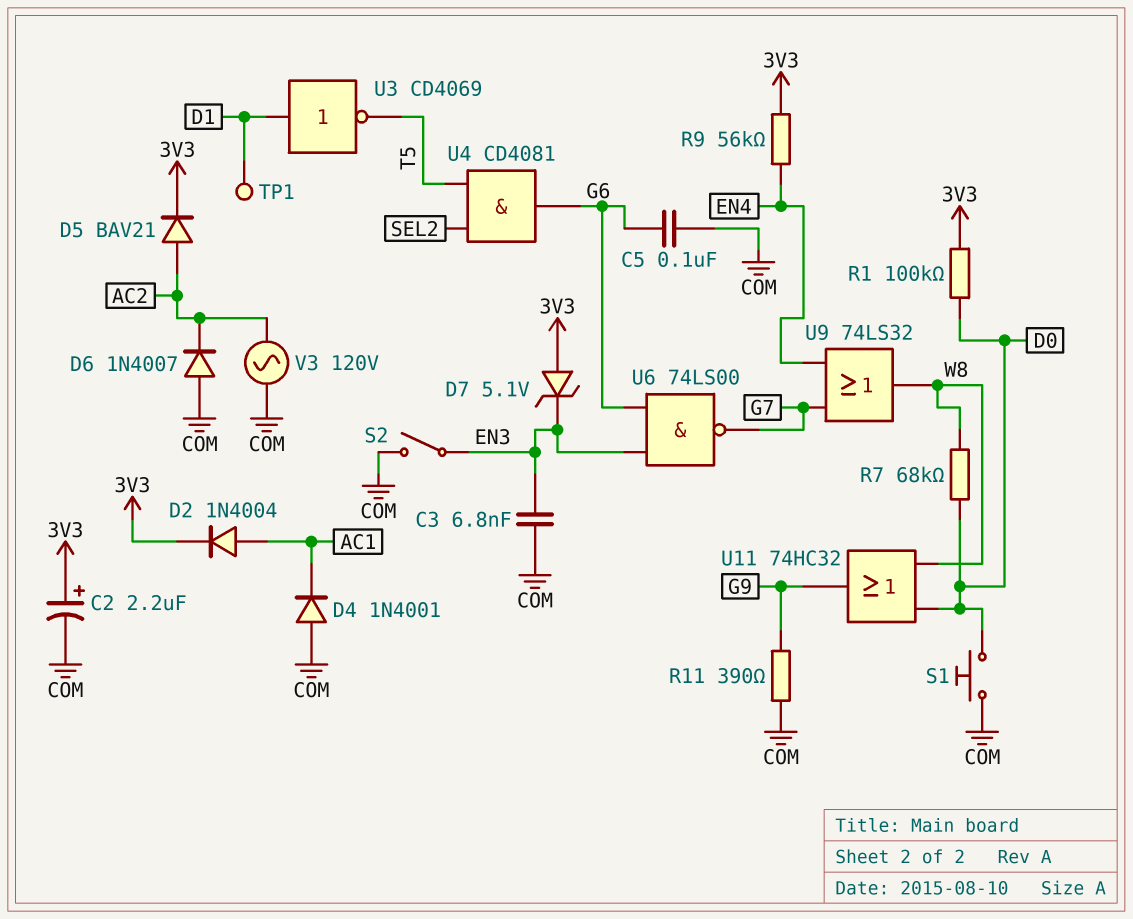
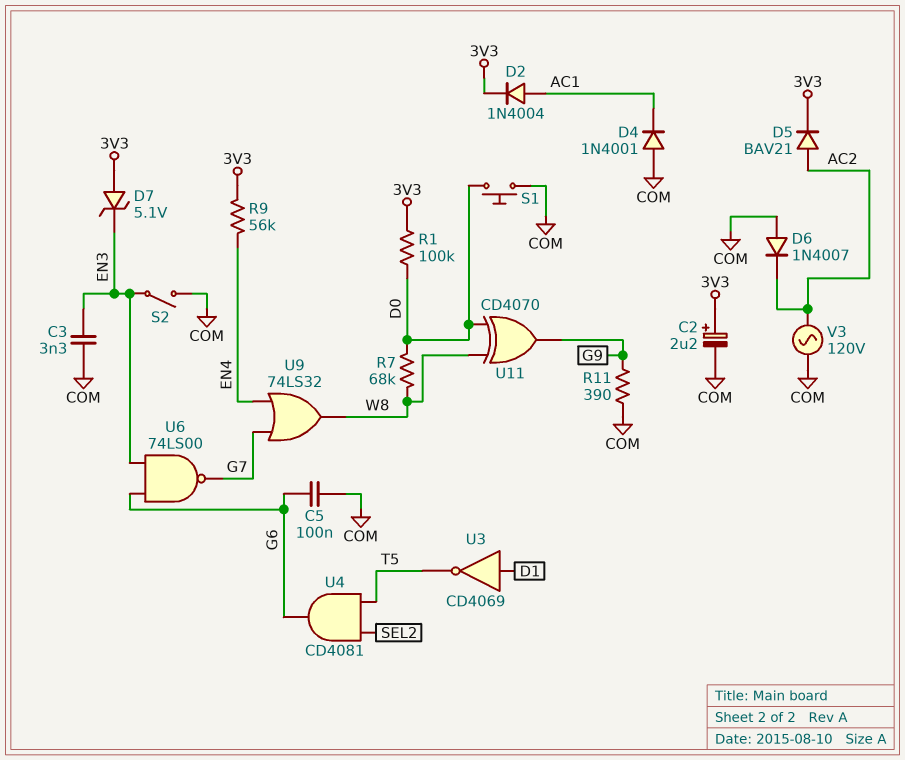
C3: 6.8nF (COM, EN3) -> 3.3nF (COM, EN3)
TP1: test point (D1) -> none
U11: OR 74HC32 (in D0, in W8, out G9) -> XOR CD4070 (in D0, in W8, out G9)

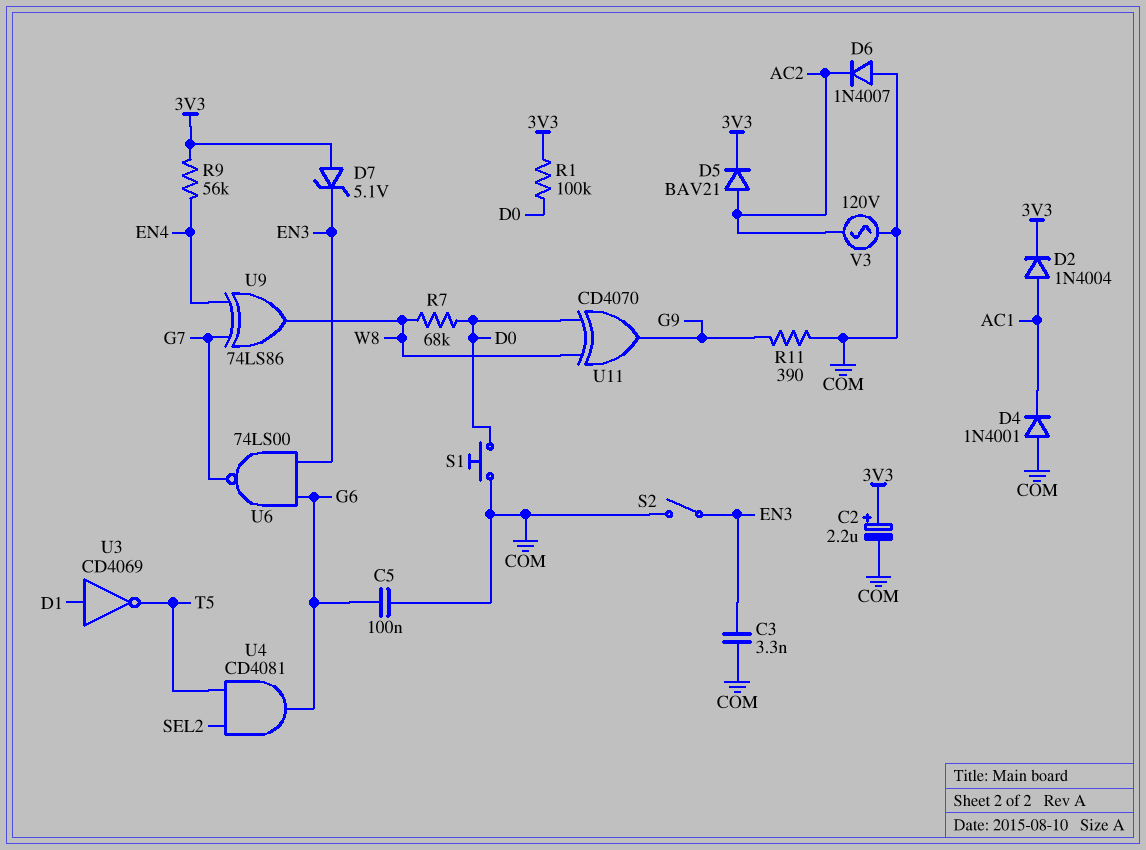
U9: OR 74LS32 (in EN4, in G7, out W8) -> XOR 74LS86 (in EN4, in G7, out W8)

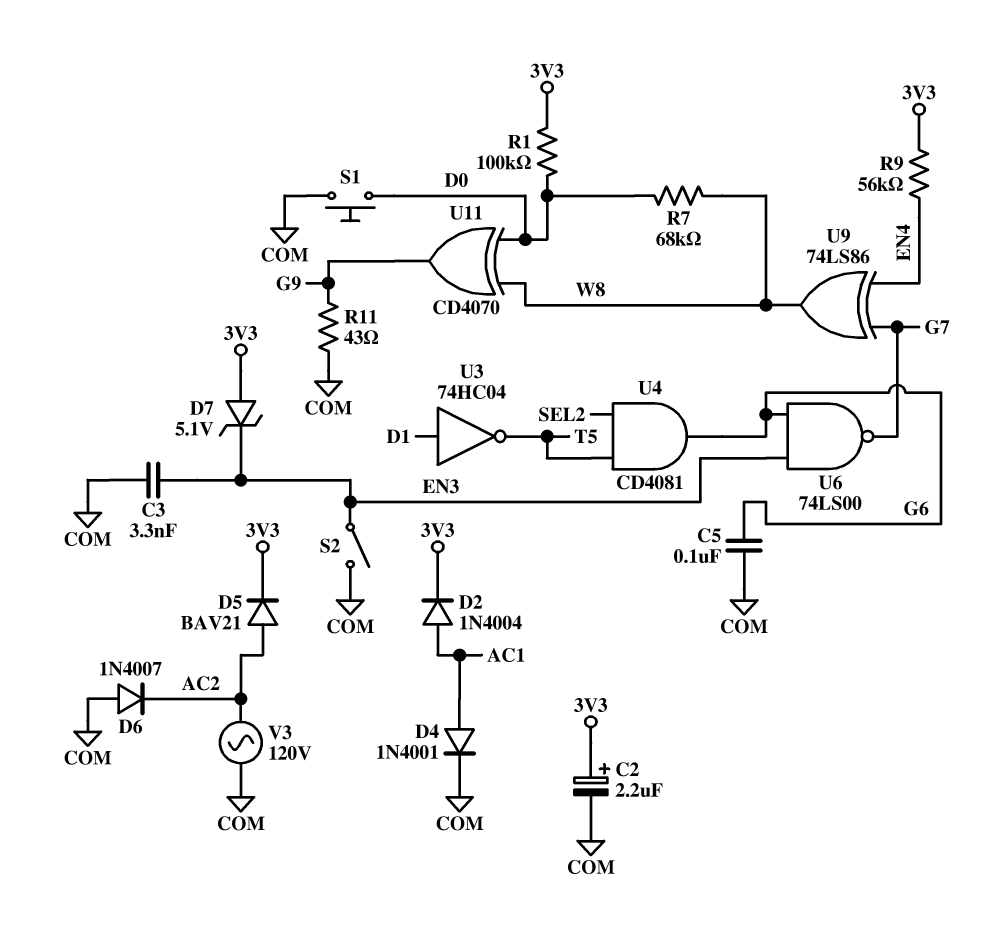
D4: diode 1N4001 (A COM, K AC1) -> diode 1N4001 (A AC1, K COM)
R11: 390 (COM, G9) -> 43 (COM, G9)
U3: NOT CD4069 (in D1, out T5) -> NOT 74HC04 (in D1, out T5)

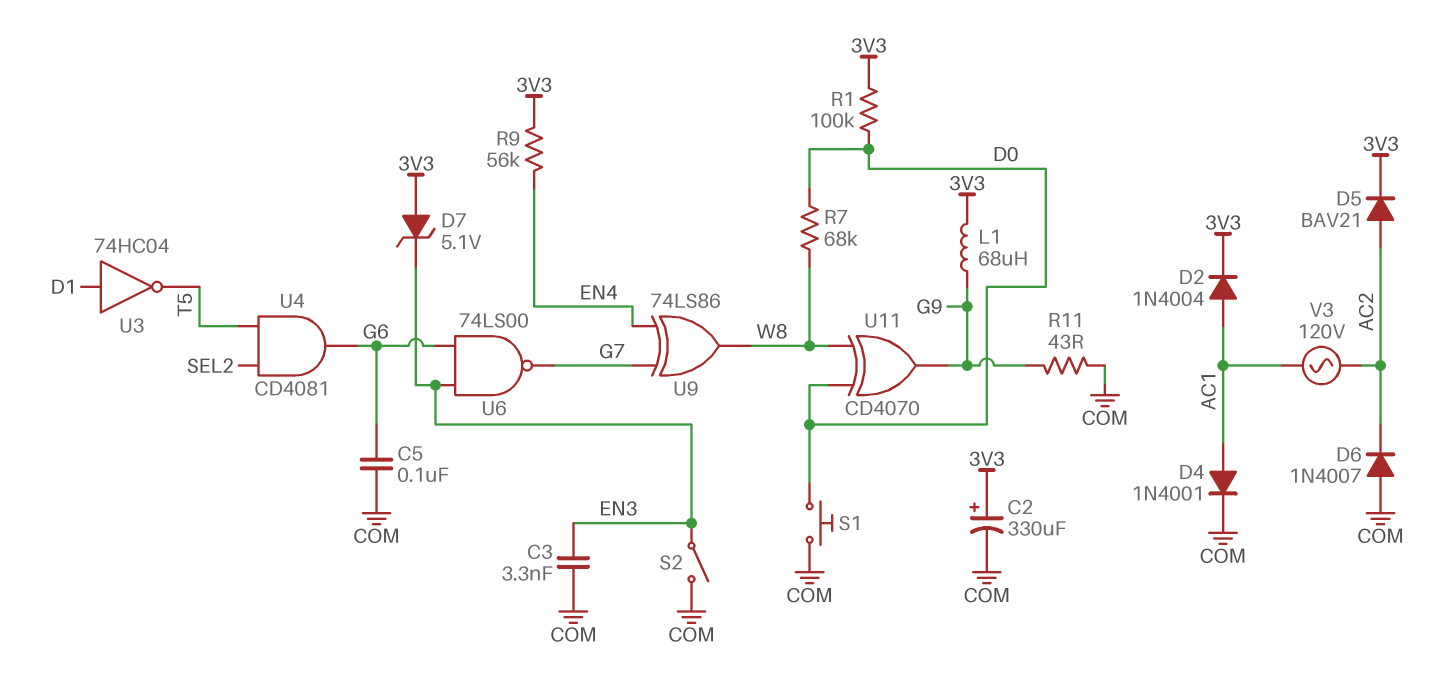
C2: 2.2uF (plus 3V3, minus COM) -> 330uF (plus 3V3, minus COM)
L1: none -> 68uH (3V3, G9)
V3: AC 120V (AC2, COM) -> AC 120V (AC1, AC2)

